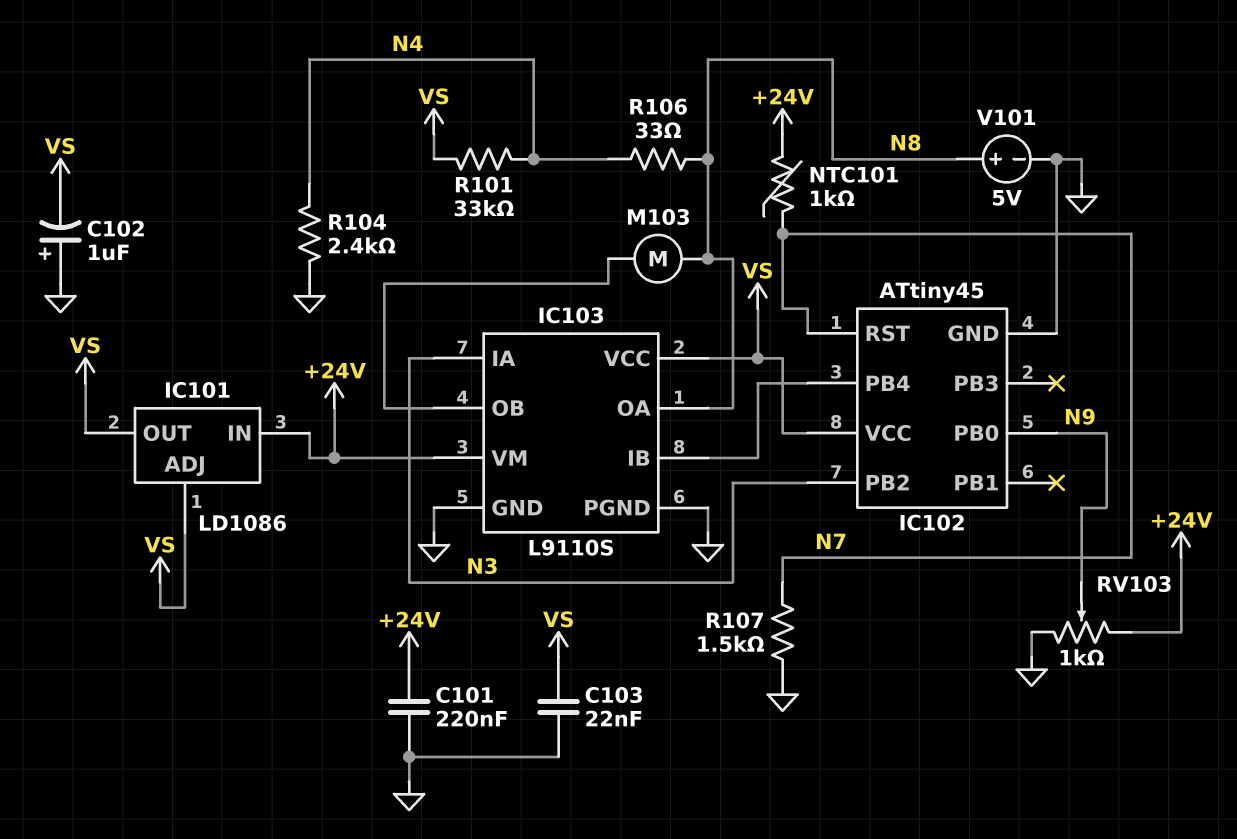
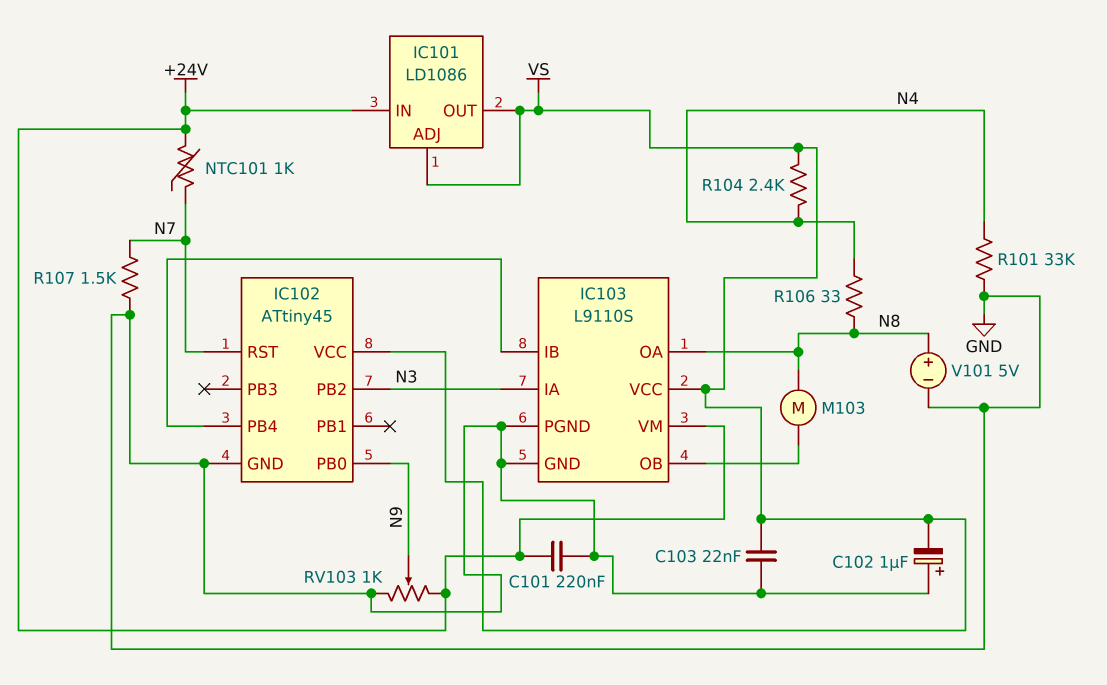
R101: 33k (N4, VS) -> 33k (GND, N4)
R104: 2.4k (GND, N4) -> 2.4k (N4, VS)

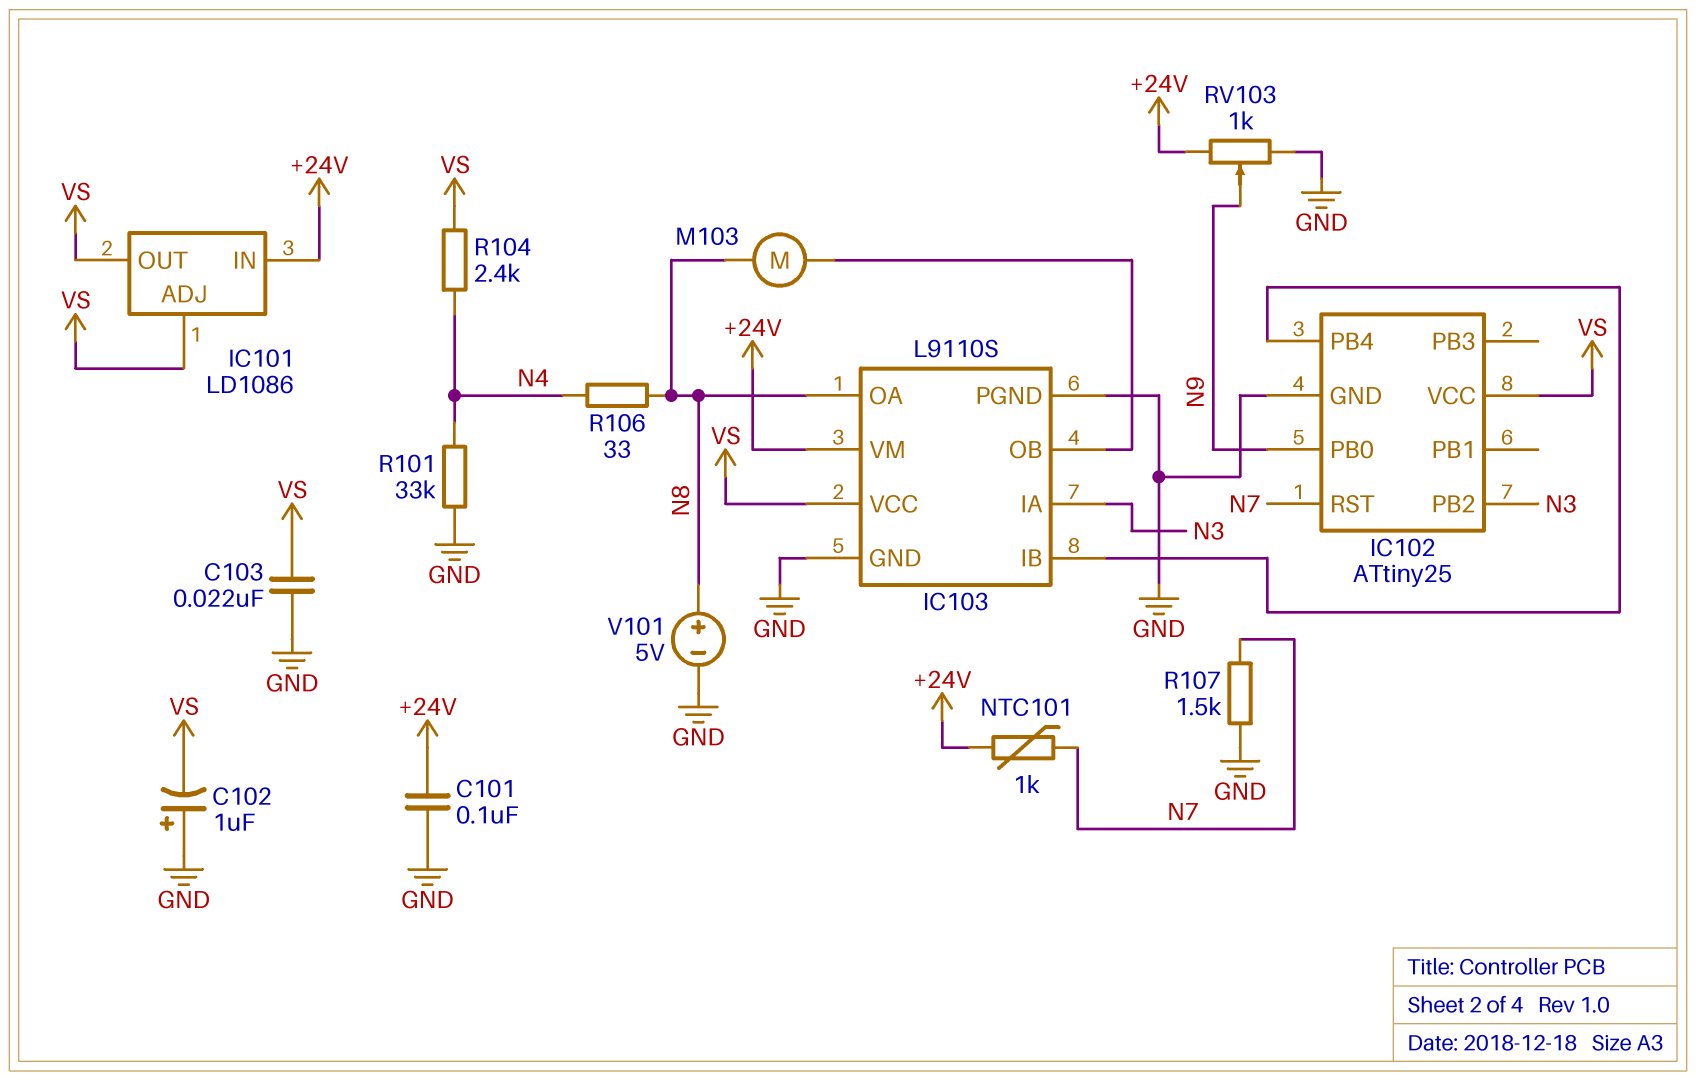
C101: 220nF (+24V, GND) -> 100nF (+24V, GND)
IC102: ATtiny45 -> ATtiny25

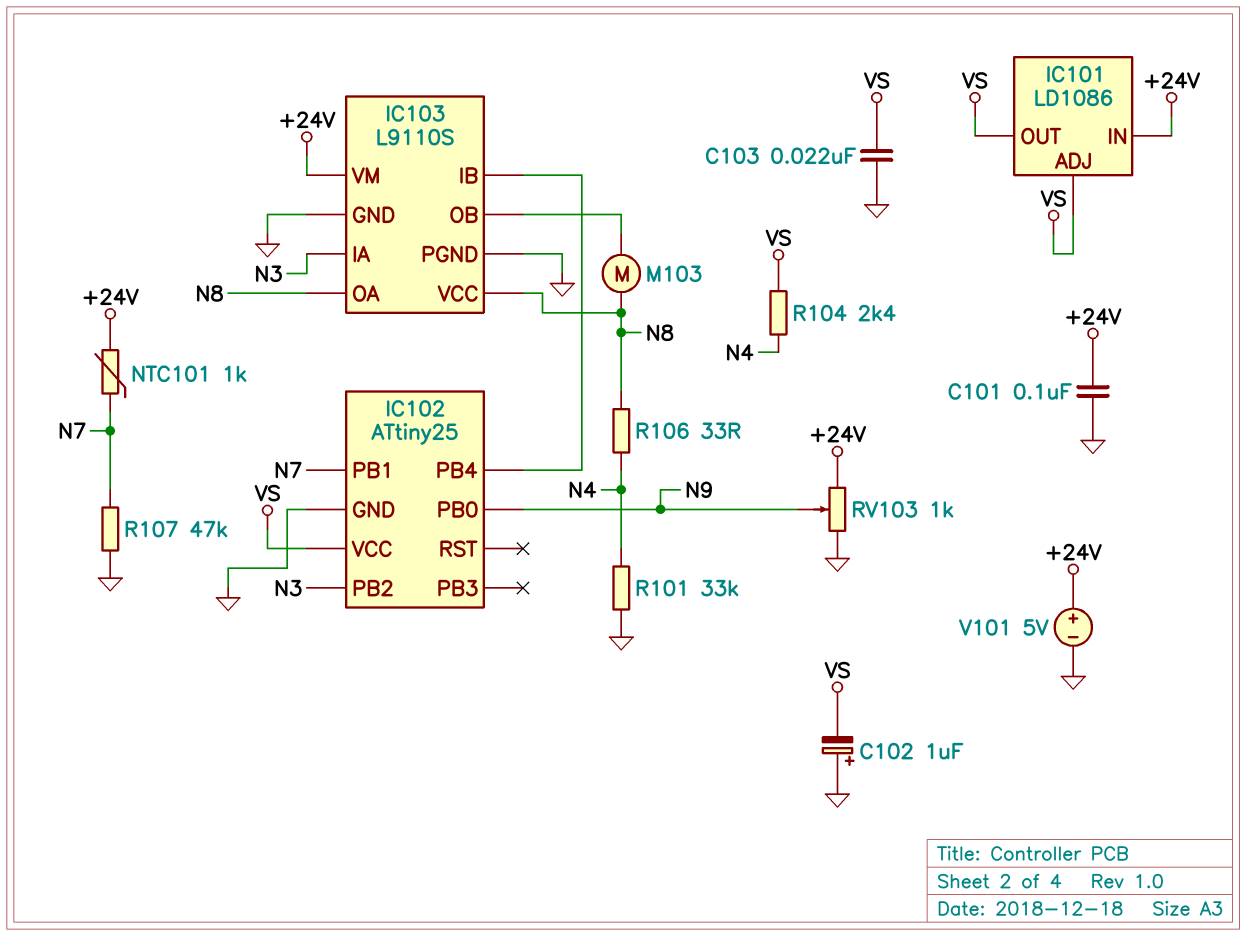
IC102 pin PB1: none -> N7
IC102 pin RST: N7 -> none
IC103 pin VCC: VS -> N8
R107: 1.5k (GND, N7) -> 47k (GND, N7)
V101: 5V (plus N8, minus GND) -> 5V (plus +24V, minus GND)

